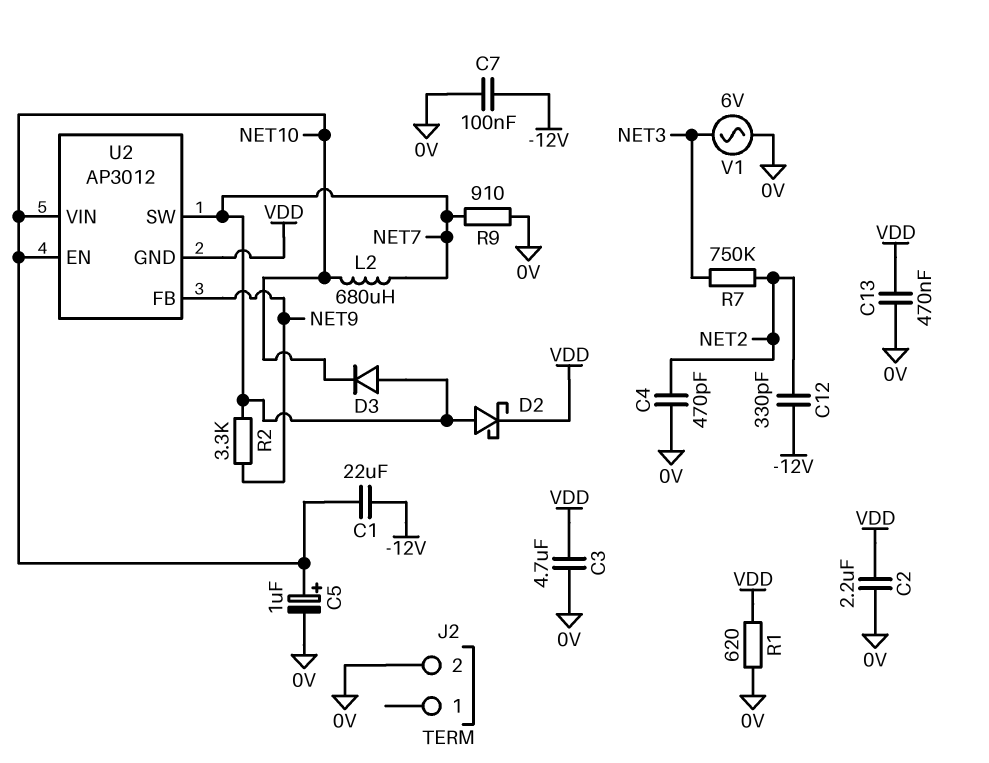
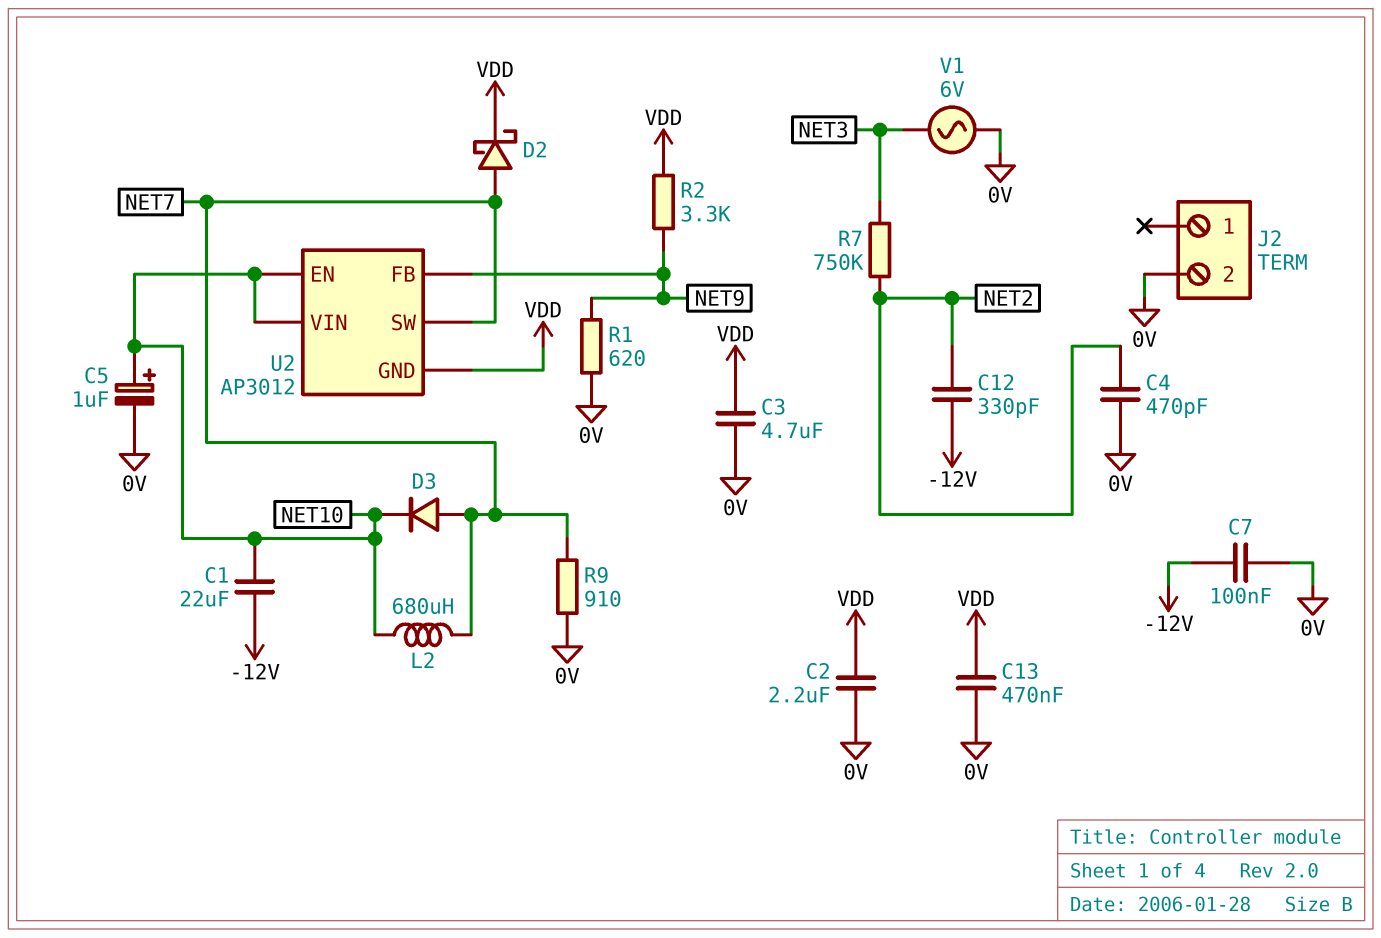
R1: 620 (0V, VDD) -> 620 (0V, NET9)
R2: 3.3k (NET7, NET9) -> 3.3k (NET9, VDD)

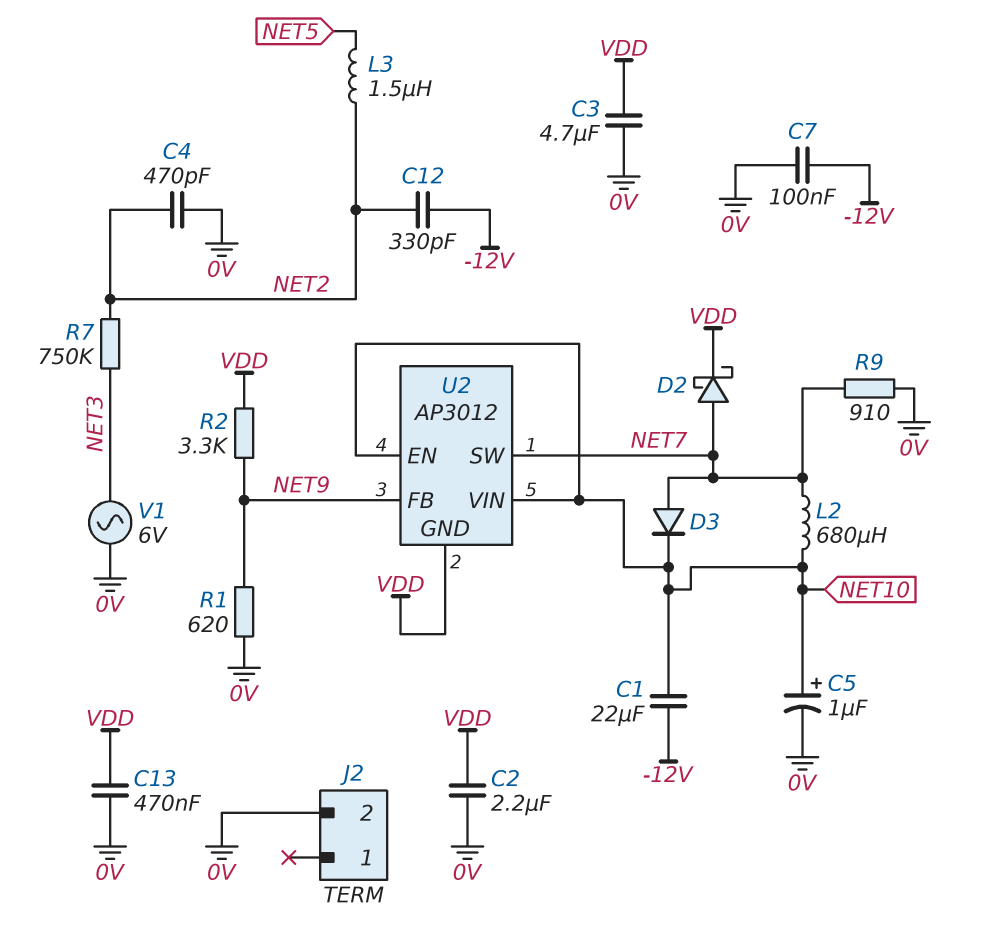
L3: none -> 1.5uH (NET2, NET5)

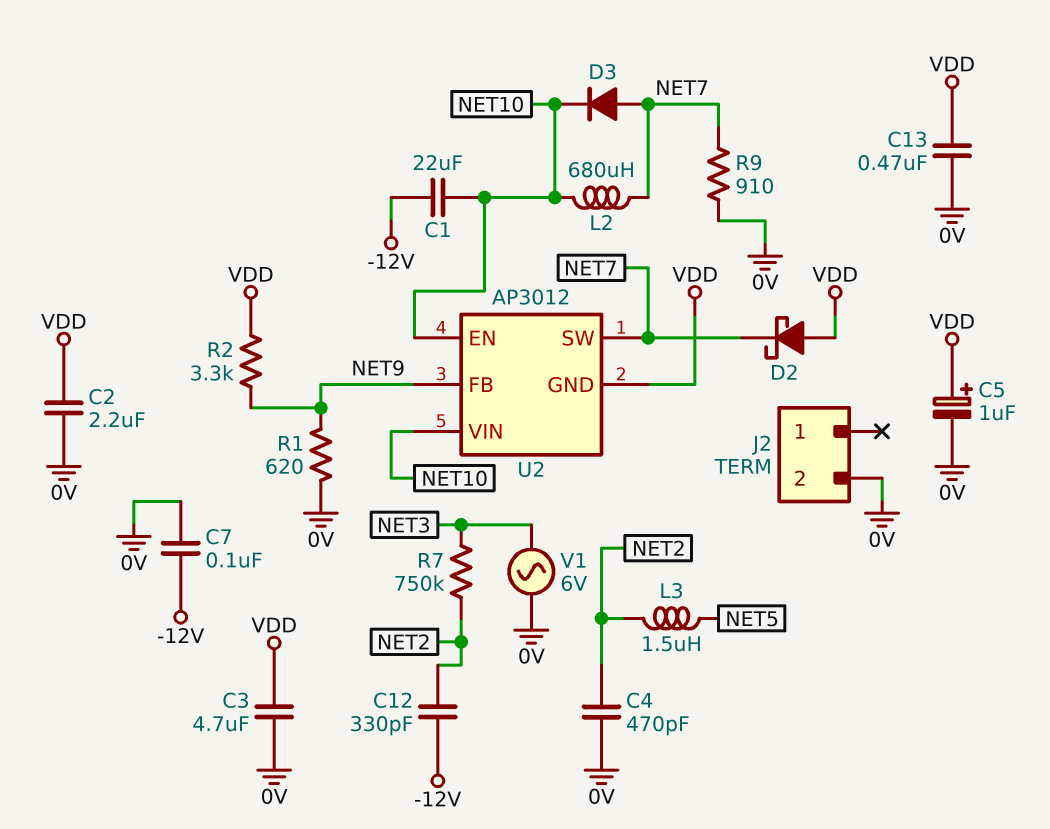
C5: 1uF (plus NET10, minus 0V) -> 1uF (plus VDD, minus 0V)
D2: schottky (A NET7, K VDD) -> schottky (A VDD, K NET7)

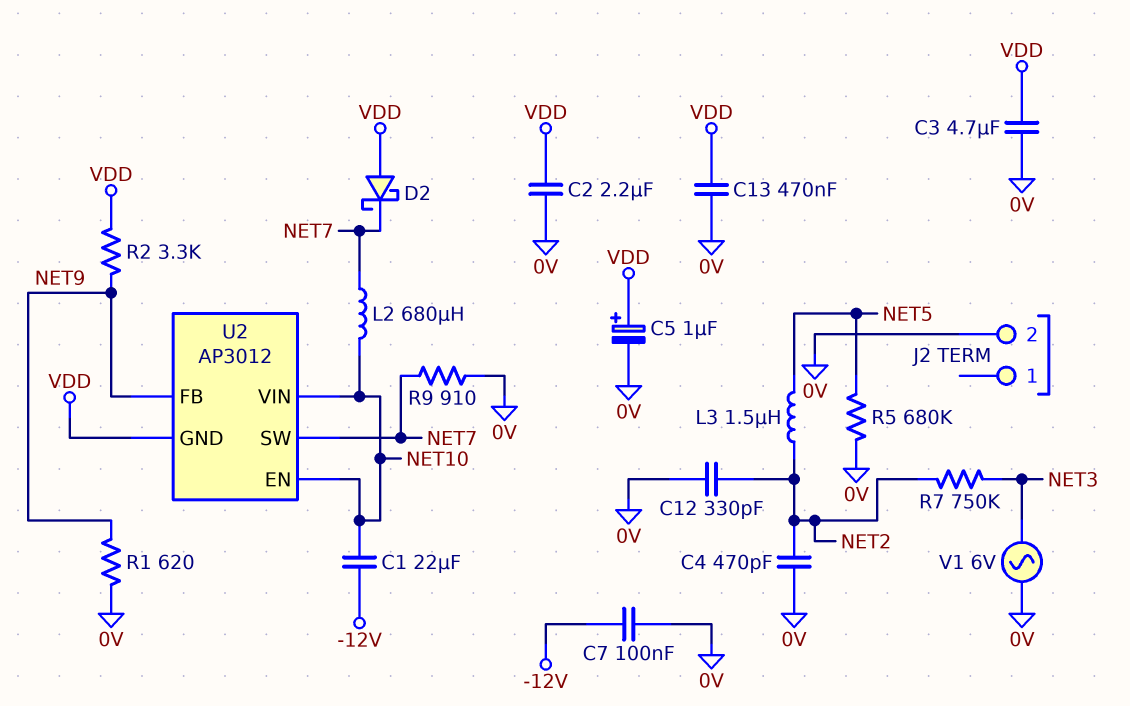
C12: 330pF (-12V, NET2) -> 330pF (0V, NET2)
D3: diode (A NET7, K NET10) -> none
R5: none -> 680k (0V, NET5)

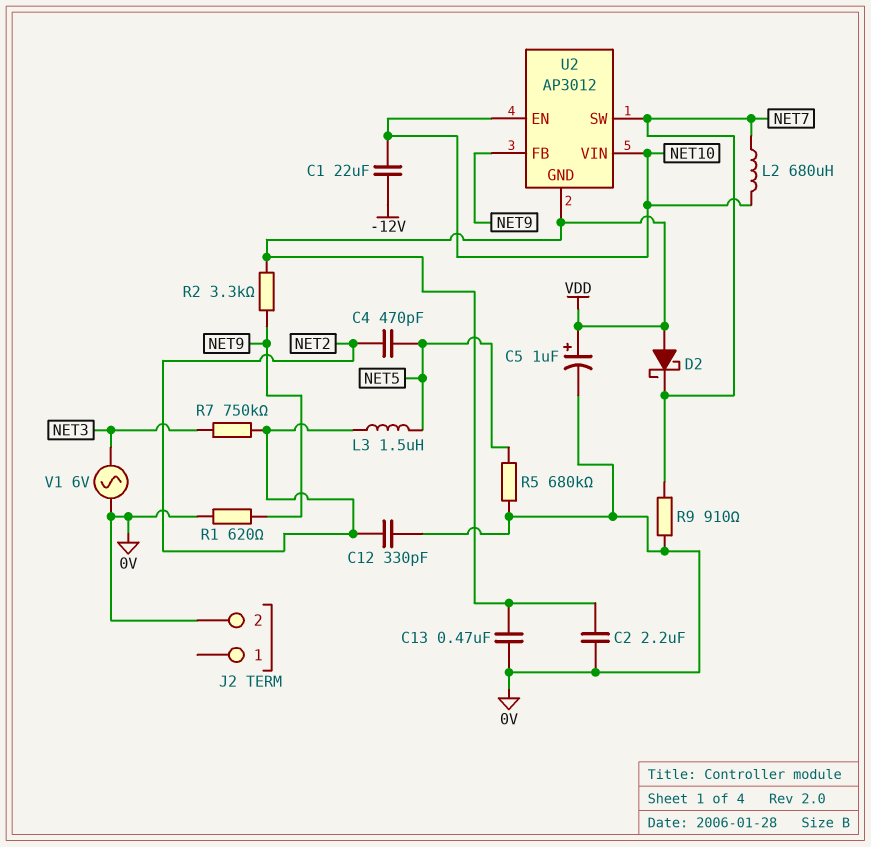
C3: 4.7uF (0V, VDD) -> none
C4: 470pF (0V, NET2) -> 470pF (NET2, NET5)
C7: 100nF (-12V, 0V) -> none

